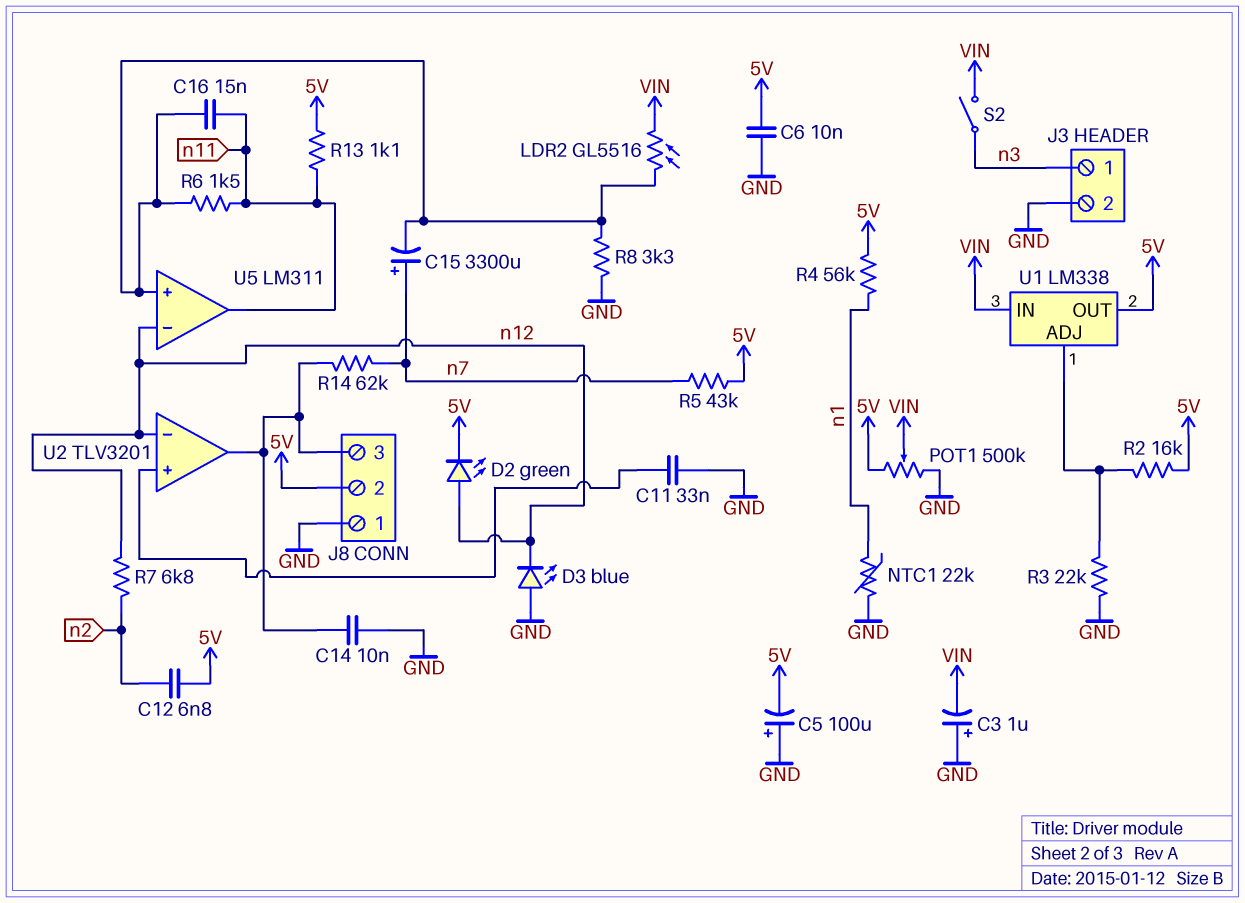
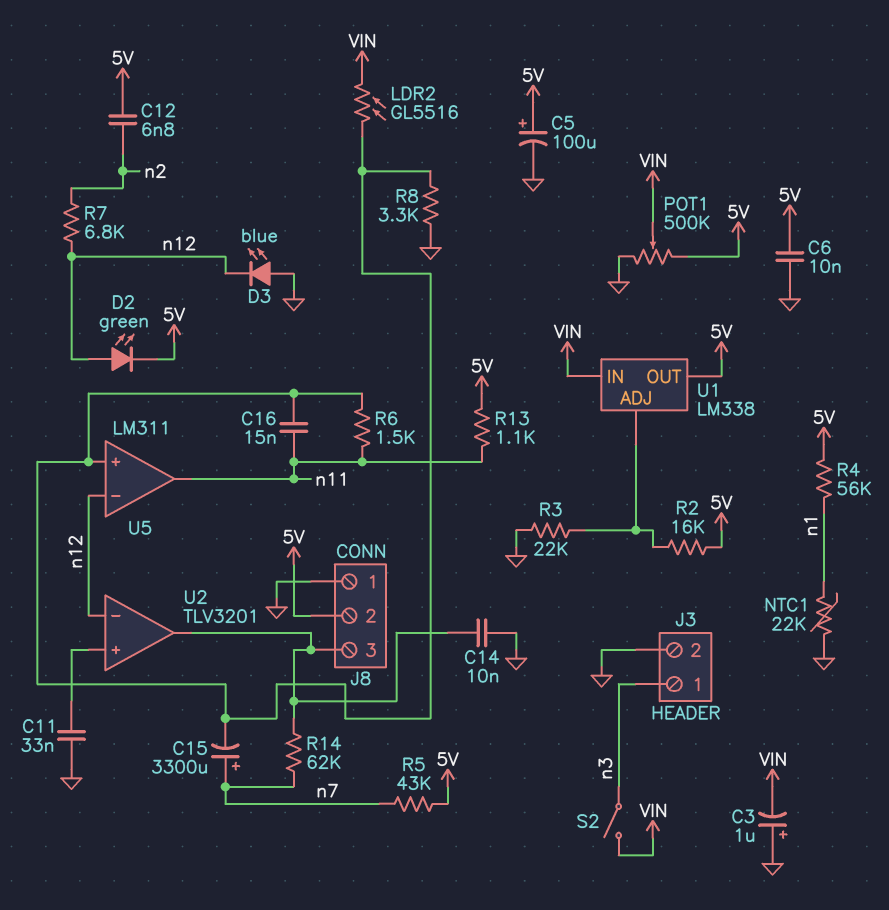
C5: 100uF (plus GND, minus 5V) -> 100uF (plus 5V, minus GND)

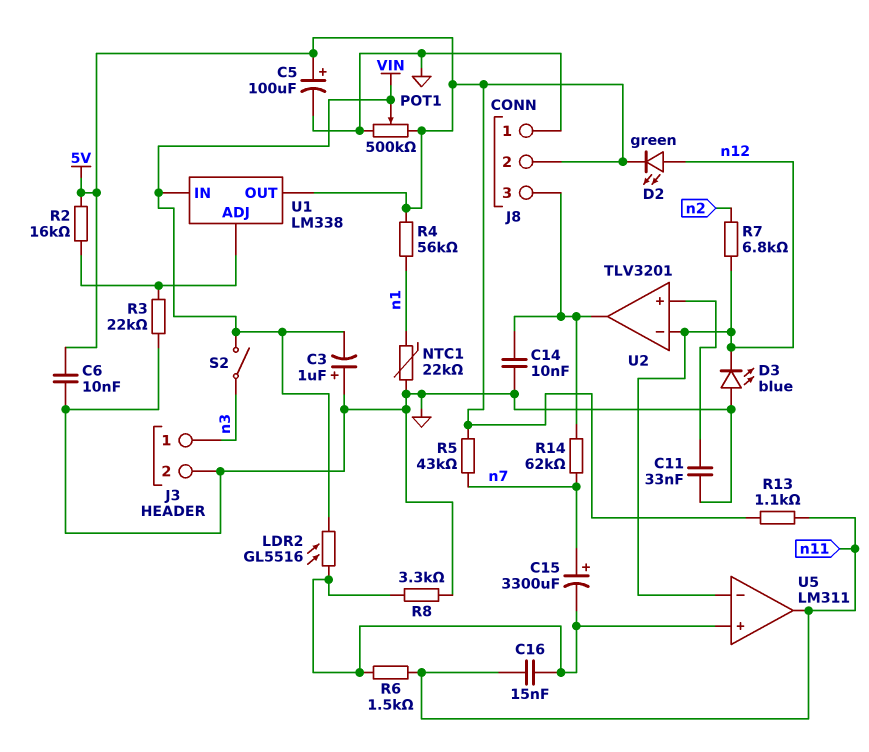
C12: 6.8nF (5V, n2) -> none

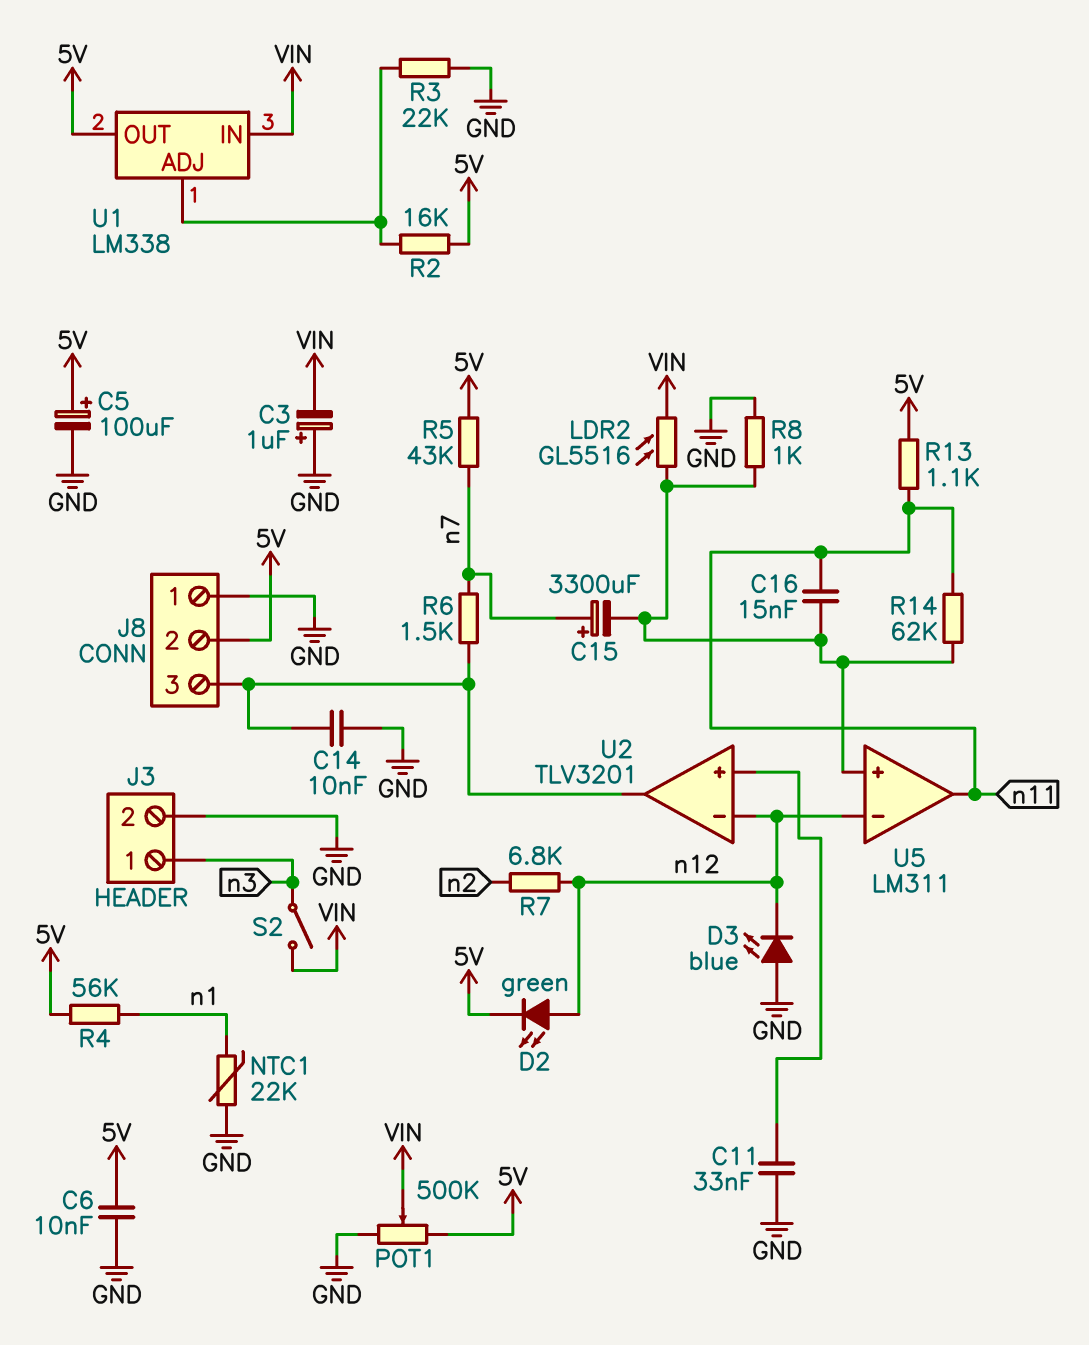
R6: 1.5k (U5/in+, n11) -> 1.5k (J8/3, n7)
R8: 3.3k (GND, U5/in+) -> 1k (GND, U5/in+)
R14: 62k (J8/3, n7) -> 62k (U5/in+, n11)

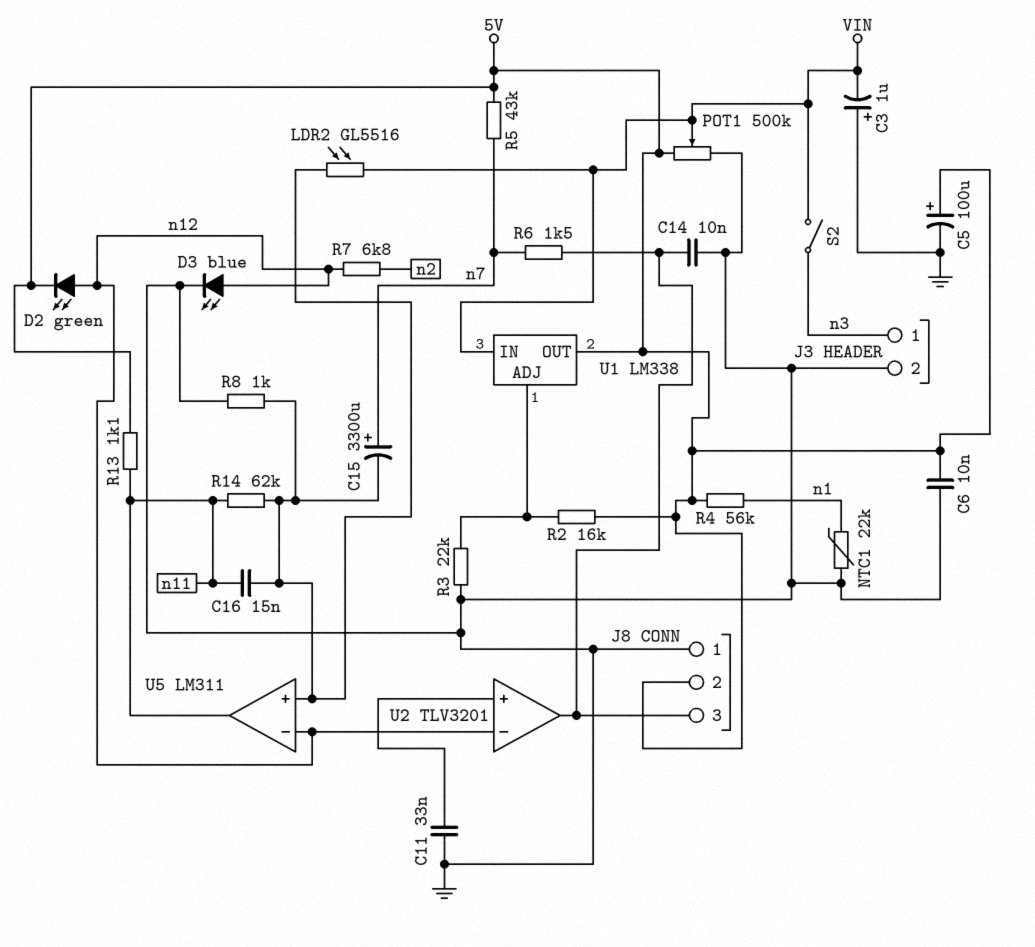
D3: LED blue (A GND, K n12) -> LED blue (A n12, K GND)

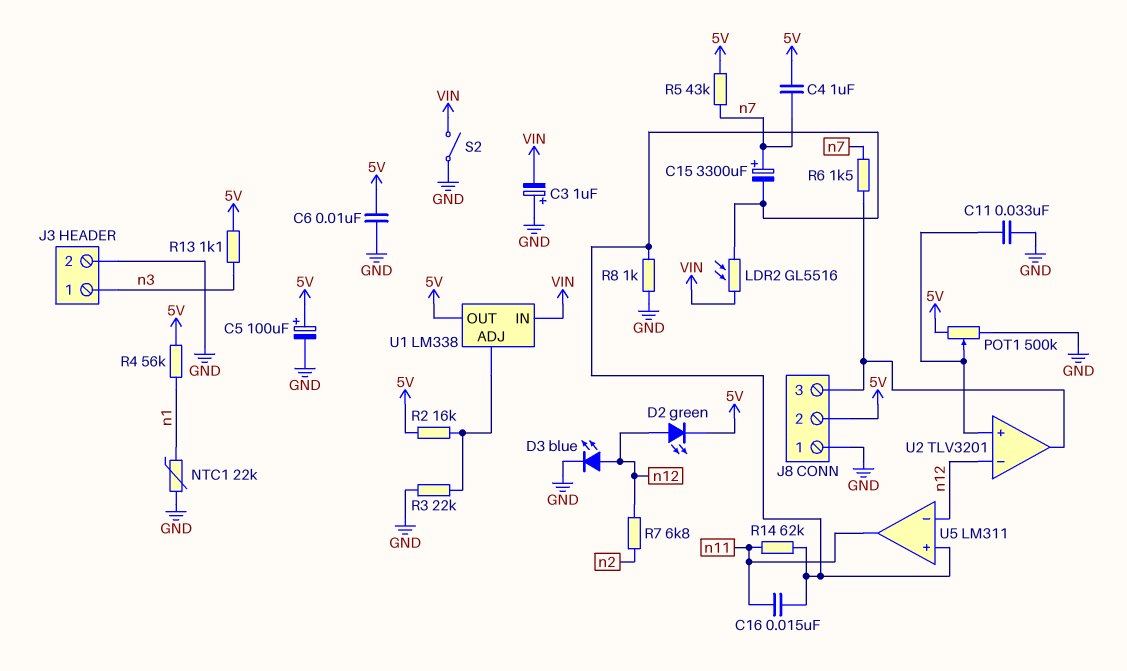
C4: none -> 1uF (5V, n7)
C14: 10nF (GND, J8/3) -> none
POT1: 500k (5V, GND, wiper VIN) -> 500k (5V, GND, wiper U2/in+)
R13: 1.1k (5V, n11) -> 1.1k (5V, n3)
S2: switch (VIN, n3) -> switch (GND, VIN)

